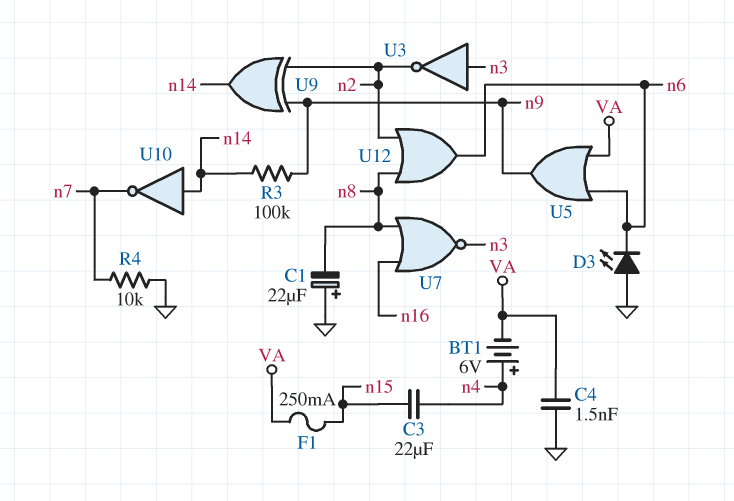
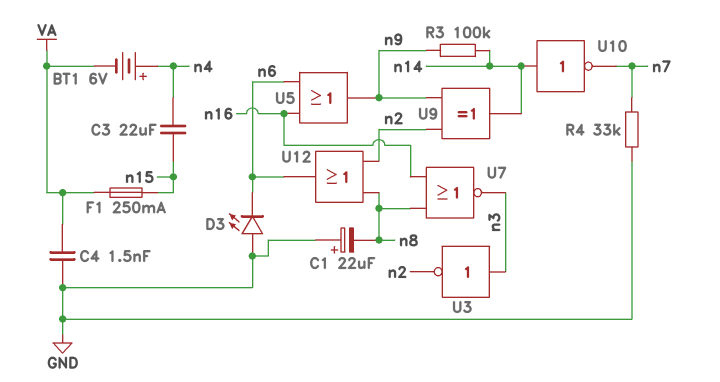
R4: 10k (GND, n7) -> 33k (GND, n7)
U5: OR (in VA, in n6, out n9) -> OR (in n6, in n16, out n9)

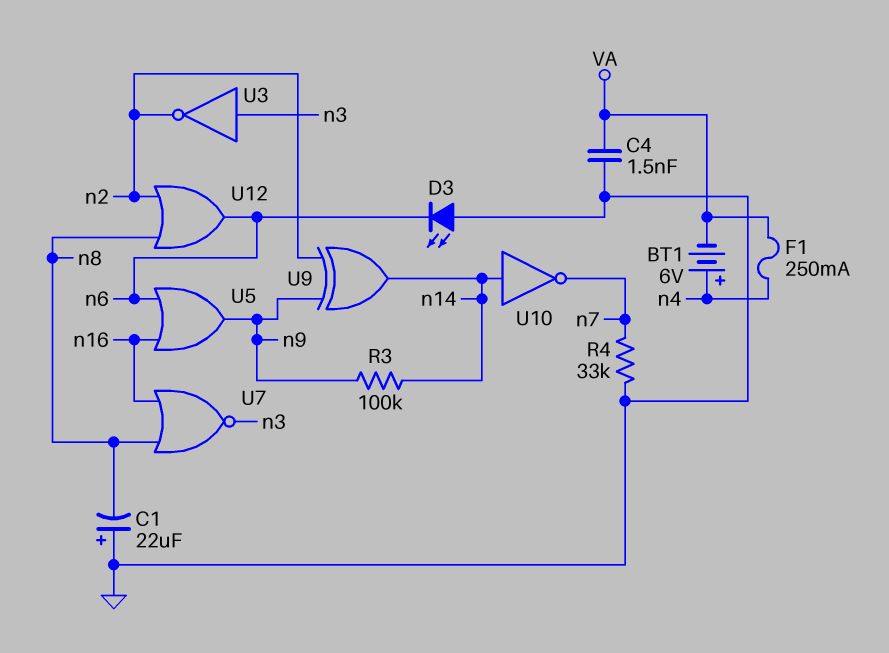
C3: 22uF (n4, n15) -> none
F1: 250mA (VA, n15) -> 250mA (VA, n4)

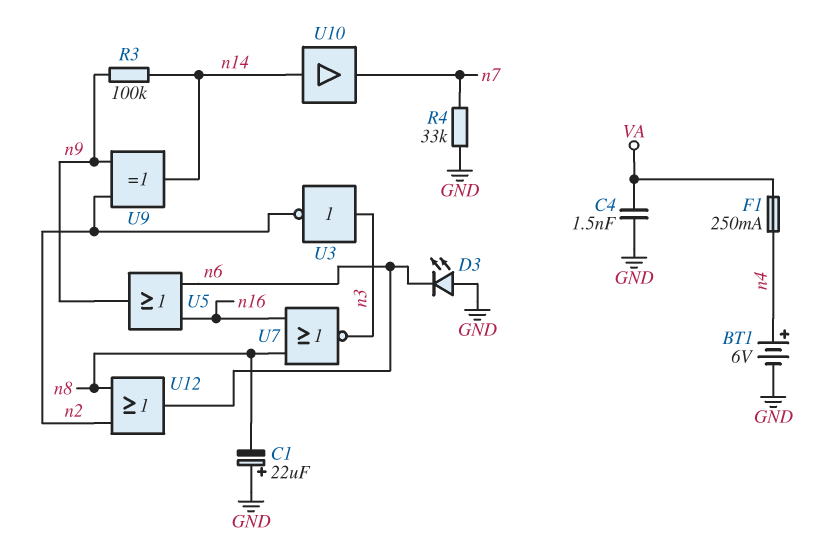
BT1: 6V (plus n4, minus VA) -> 6V (plus n4, minus GND)
U10: NOT (in n14, out n7) -> buffer (in n14, out n7)

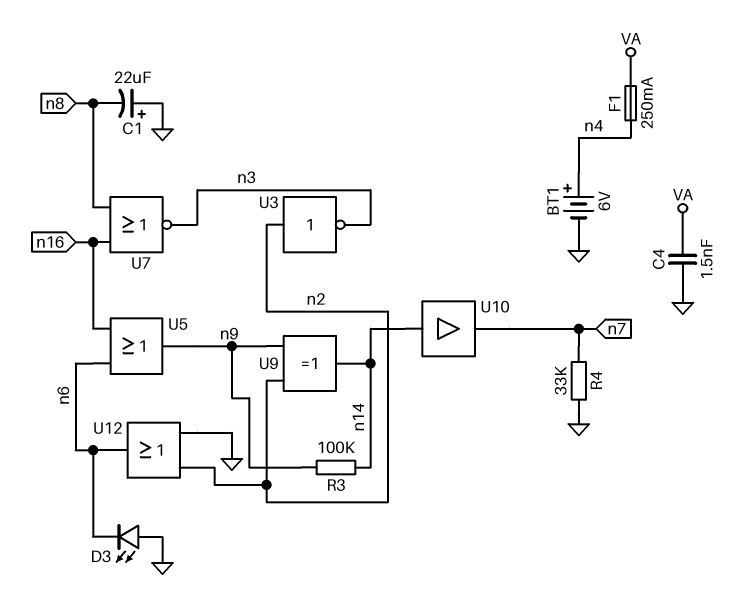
U3: NOT (in n3, out n2) -> NOT (in n2, out n3)
U12: OR (in n2, in n8, out n6) -> OR (in GND, in n2, out n6)

